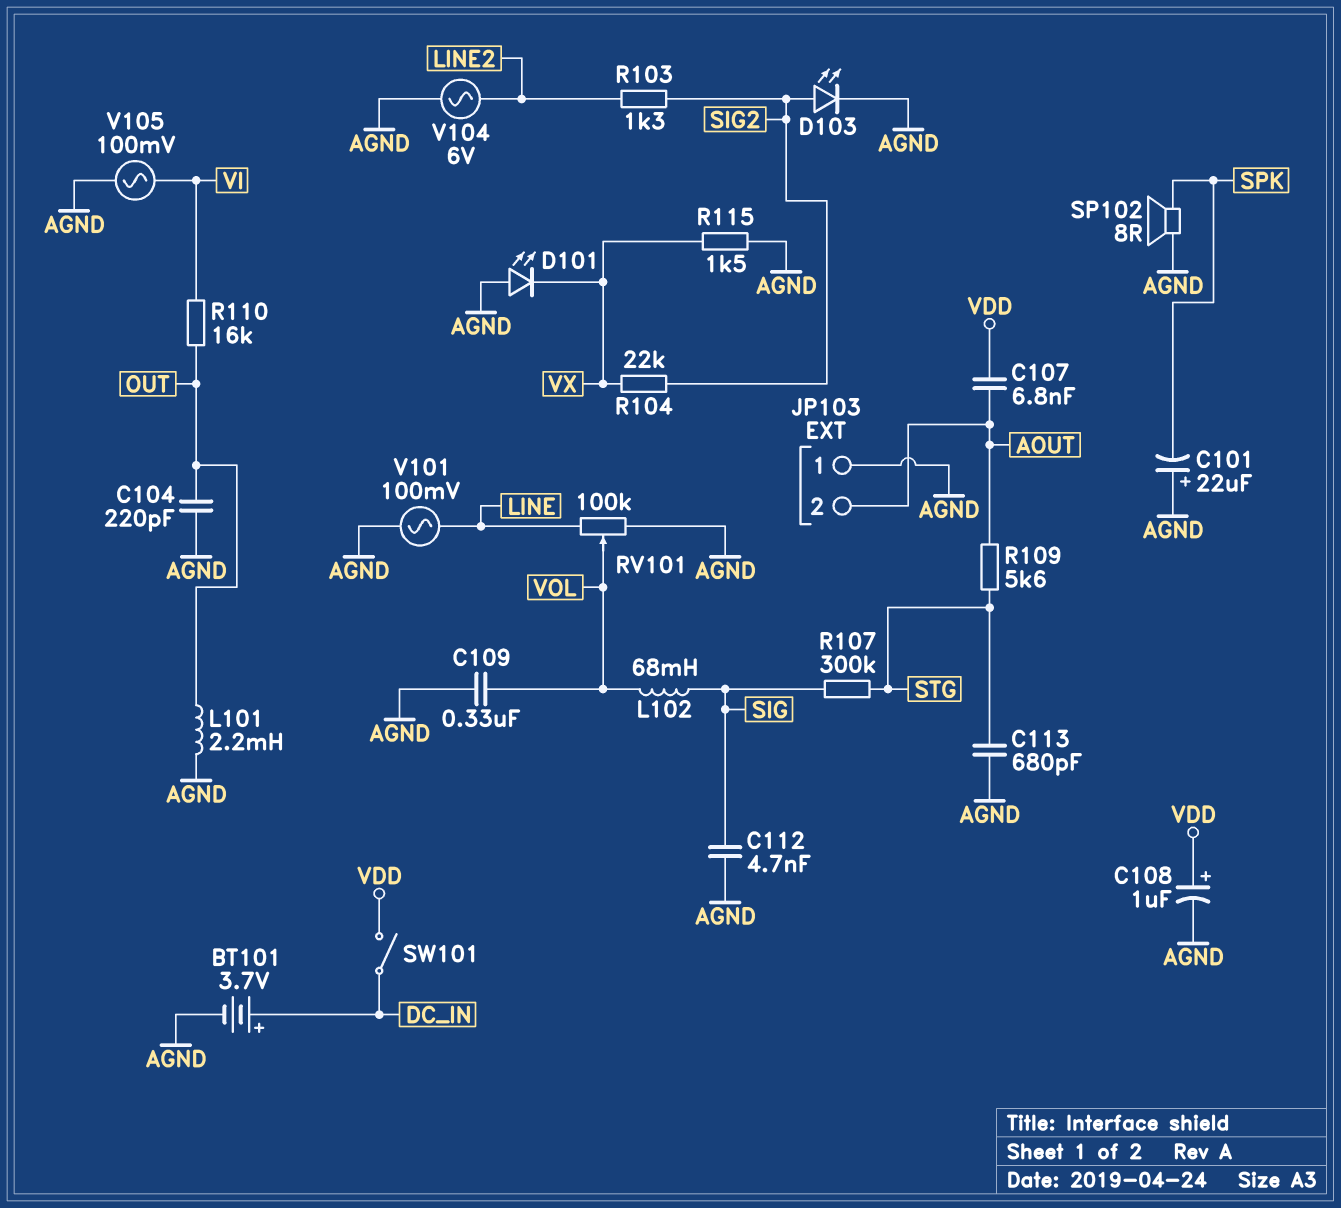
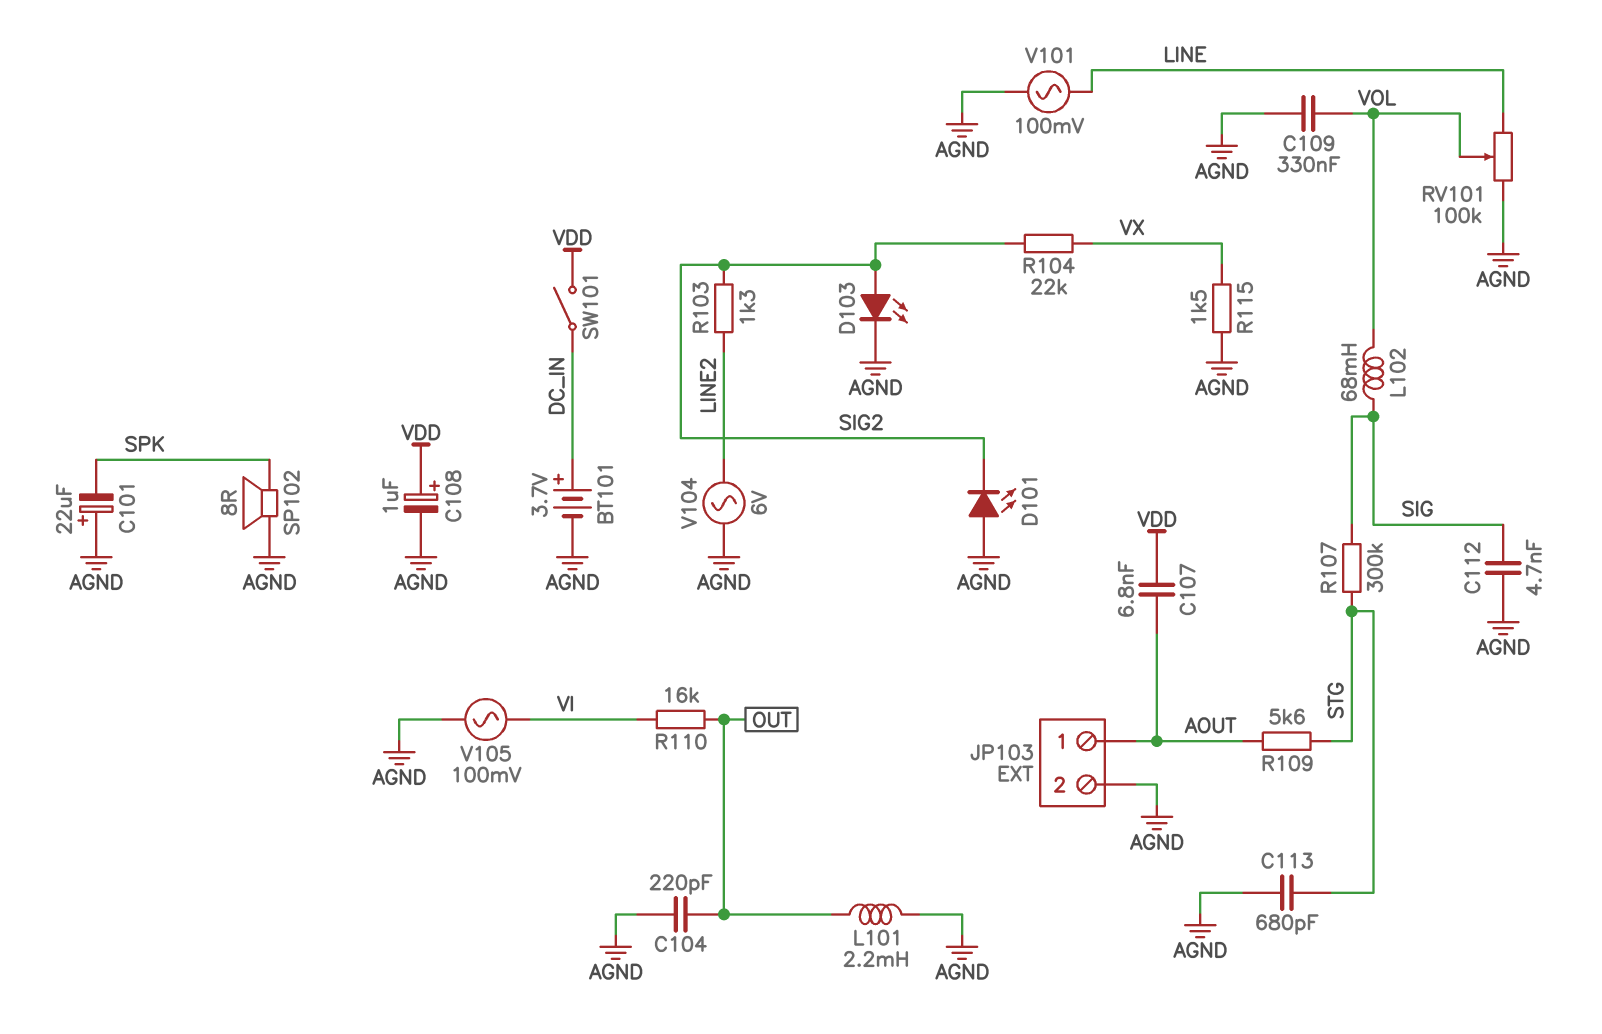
D101: LED (A AGND, K VX) -> LED (A AGND, K SIG2)
JP103 pin 1: AGND -> AOUT
JP103 pin 2: AOUT -> AGND

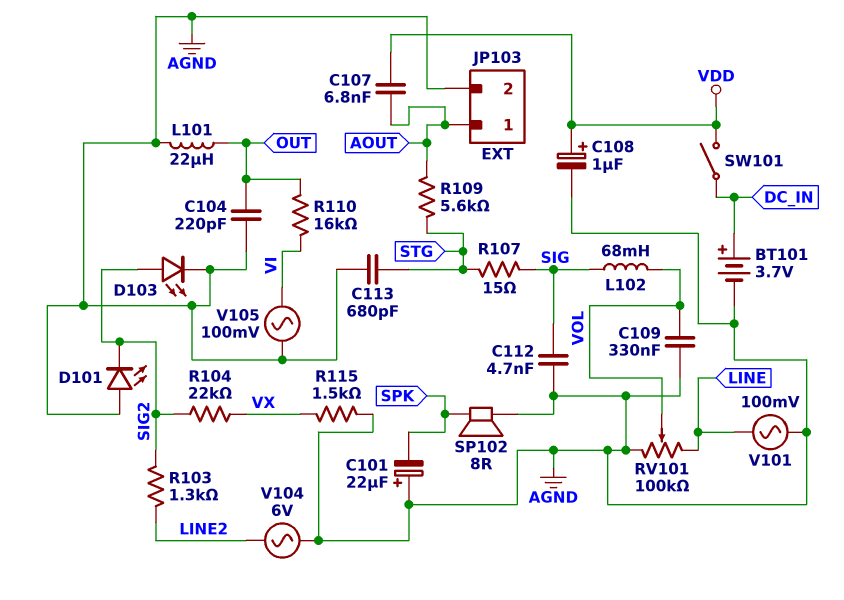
L101: 2.2mH (AGND, OUT) -> 22uH (AGND, OUT)
R107: 300k (SIG, STG) -> 15 (SIG, STG)

